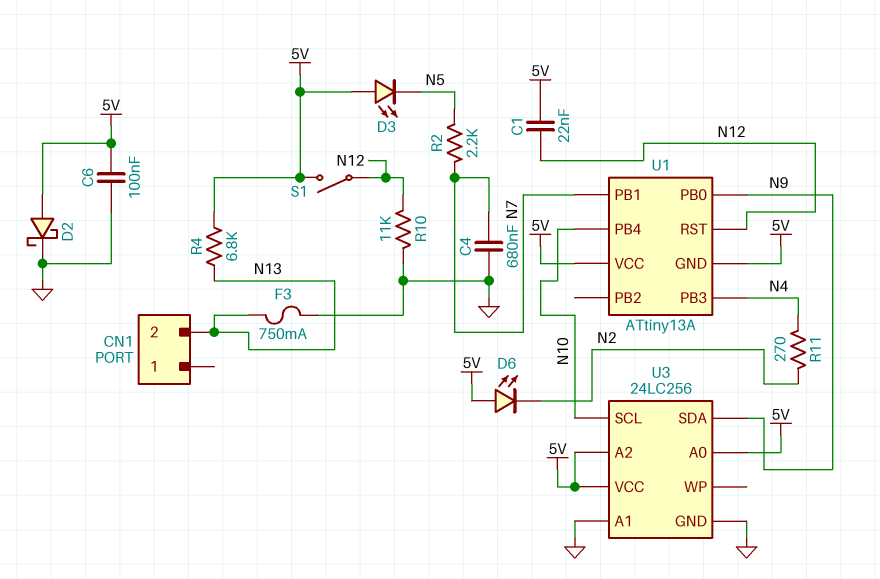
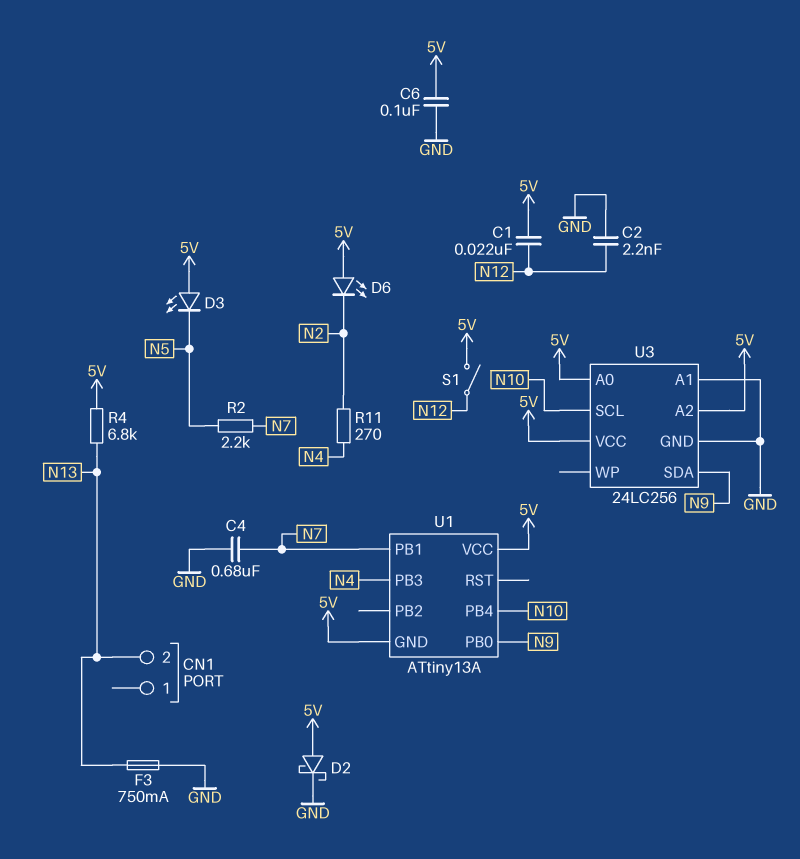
C2: none -> 2.2nF (GND, N12)
R10: 11k (GND, N12) -> none
U1 pin RST: N12 -> none

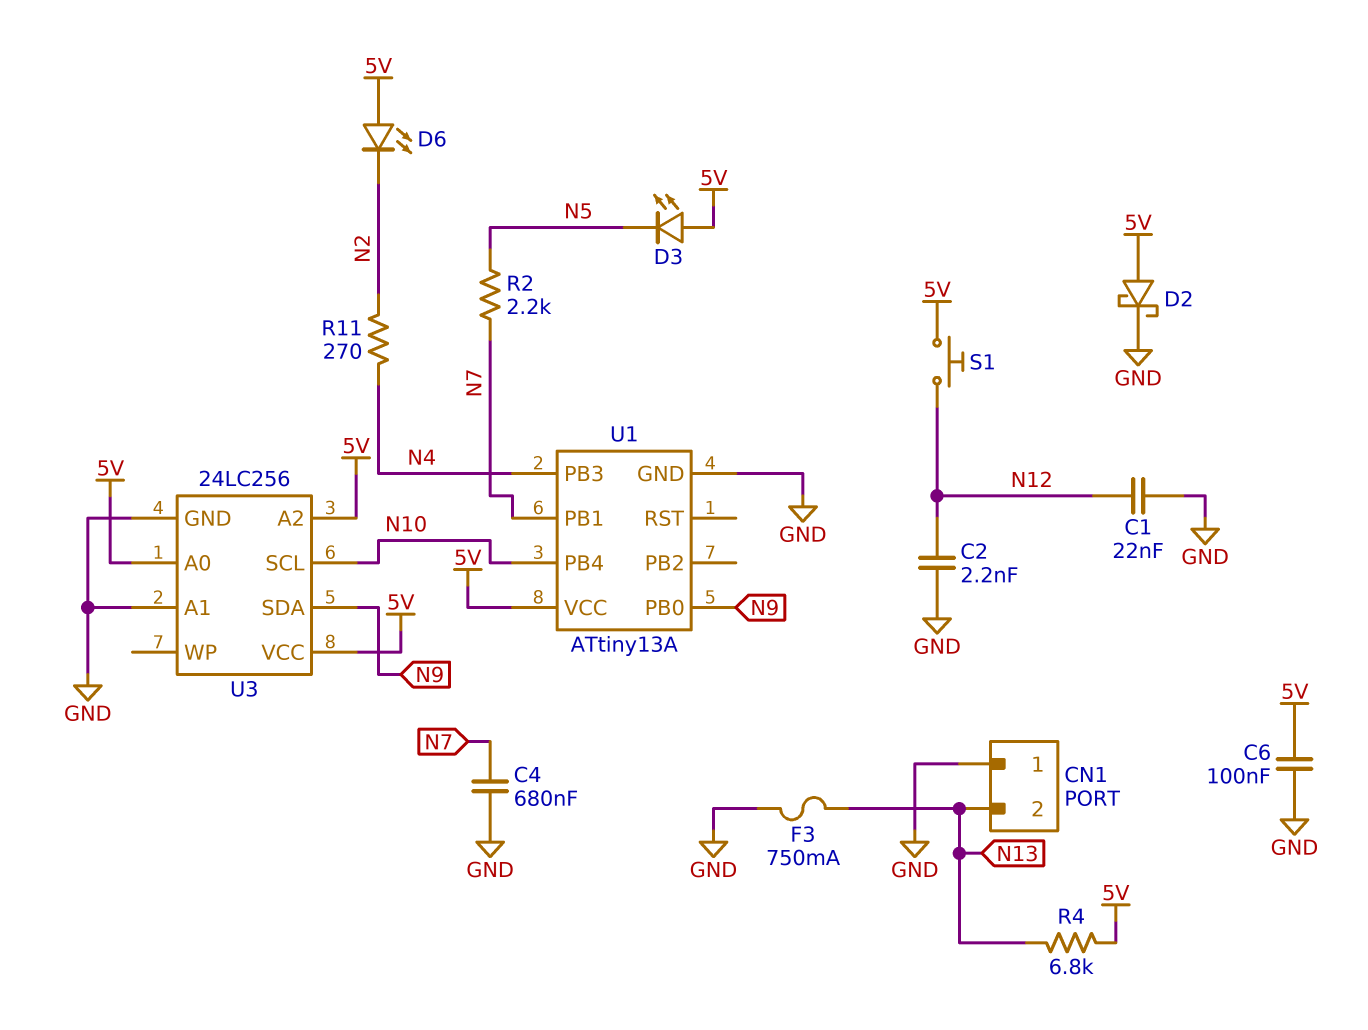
C1: 22nF (5V, N12) -> 22nF (GND, N12)
CN1 pin 1: none -> GND
S1: switch (5V, N12) -> button (5V, N12)
U1 pin GND: 5V -> GND

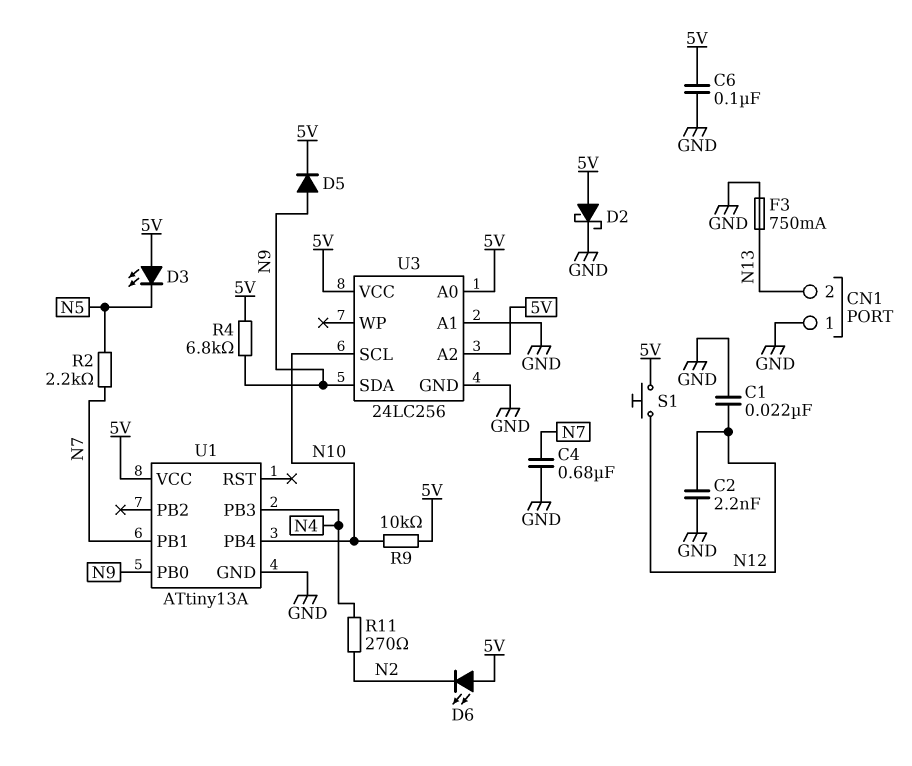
D5: none -> diode (A N9, K 5V)
R4: 6.8k (5V, N13) -> 6.8k (5V, N9)
R9: none -> 10k (5V, N10)

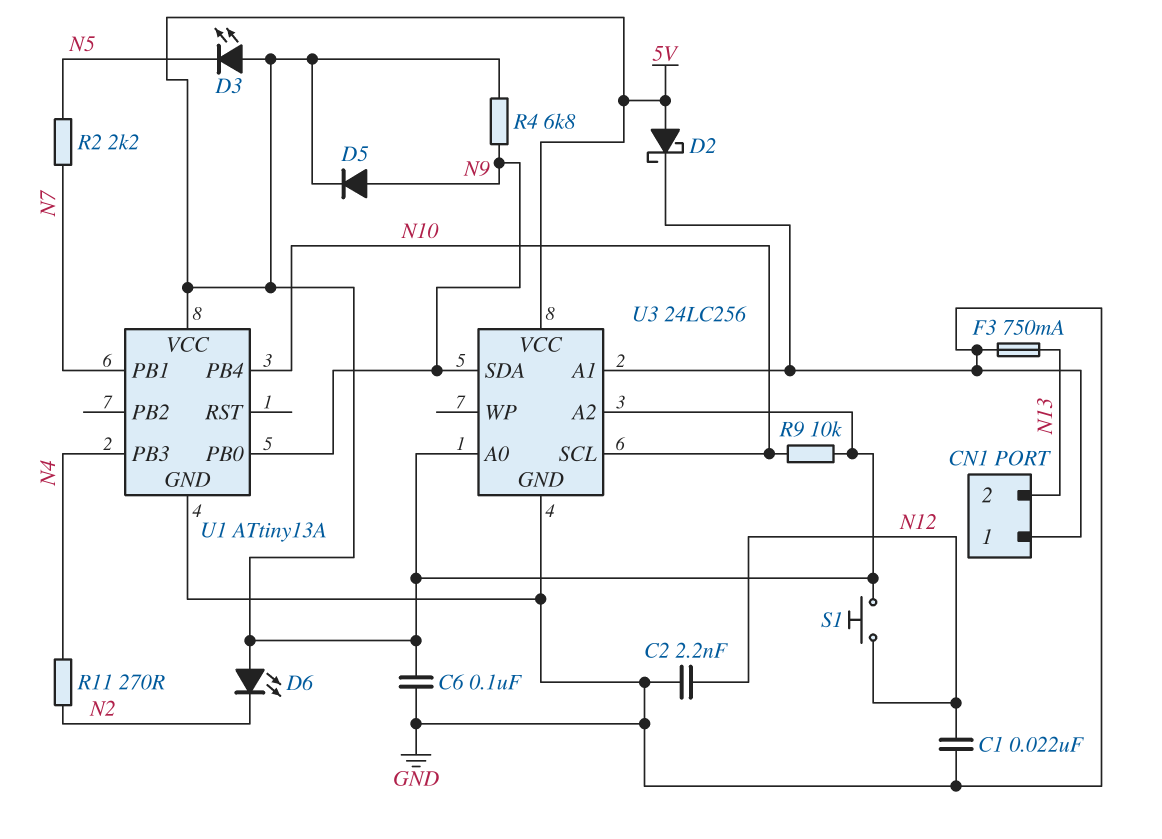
C4: 680nF (GND, N7) -> none

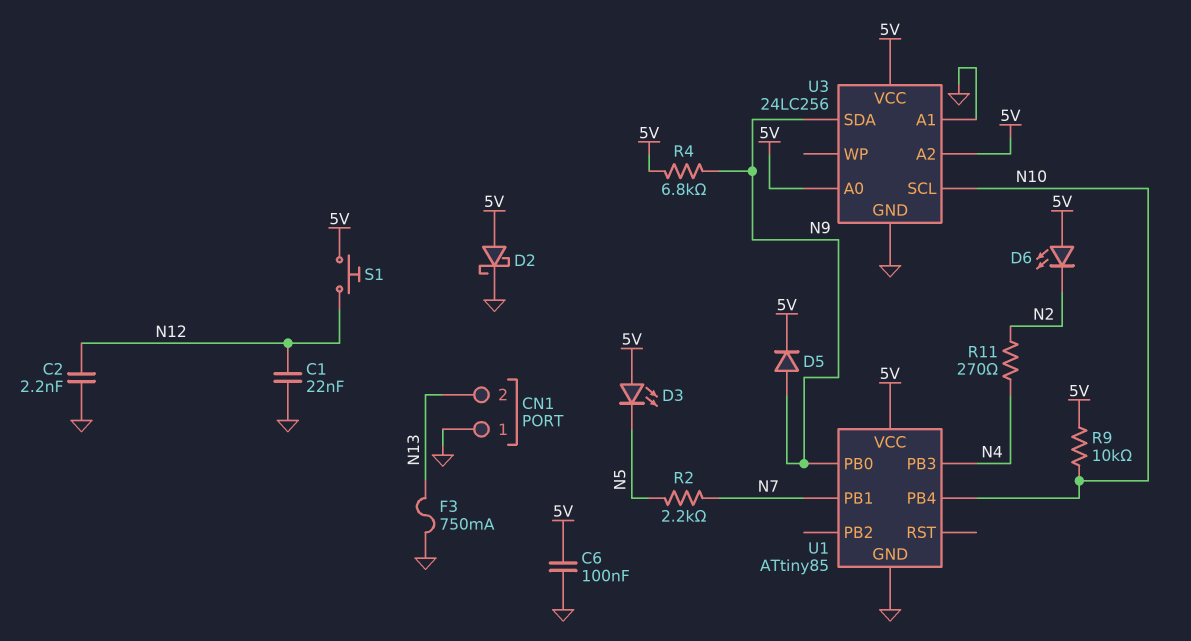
U1: ATtiny13A -> ATtiny85

